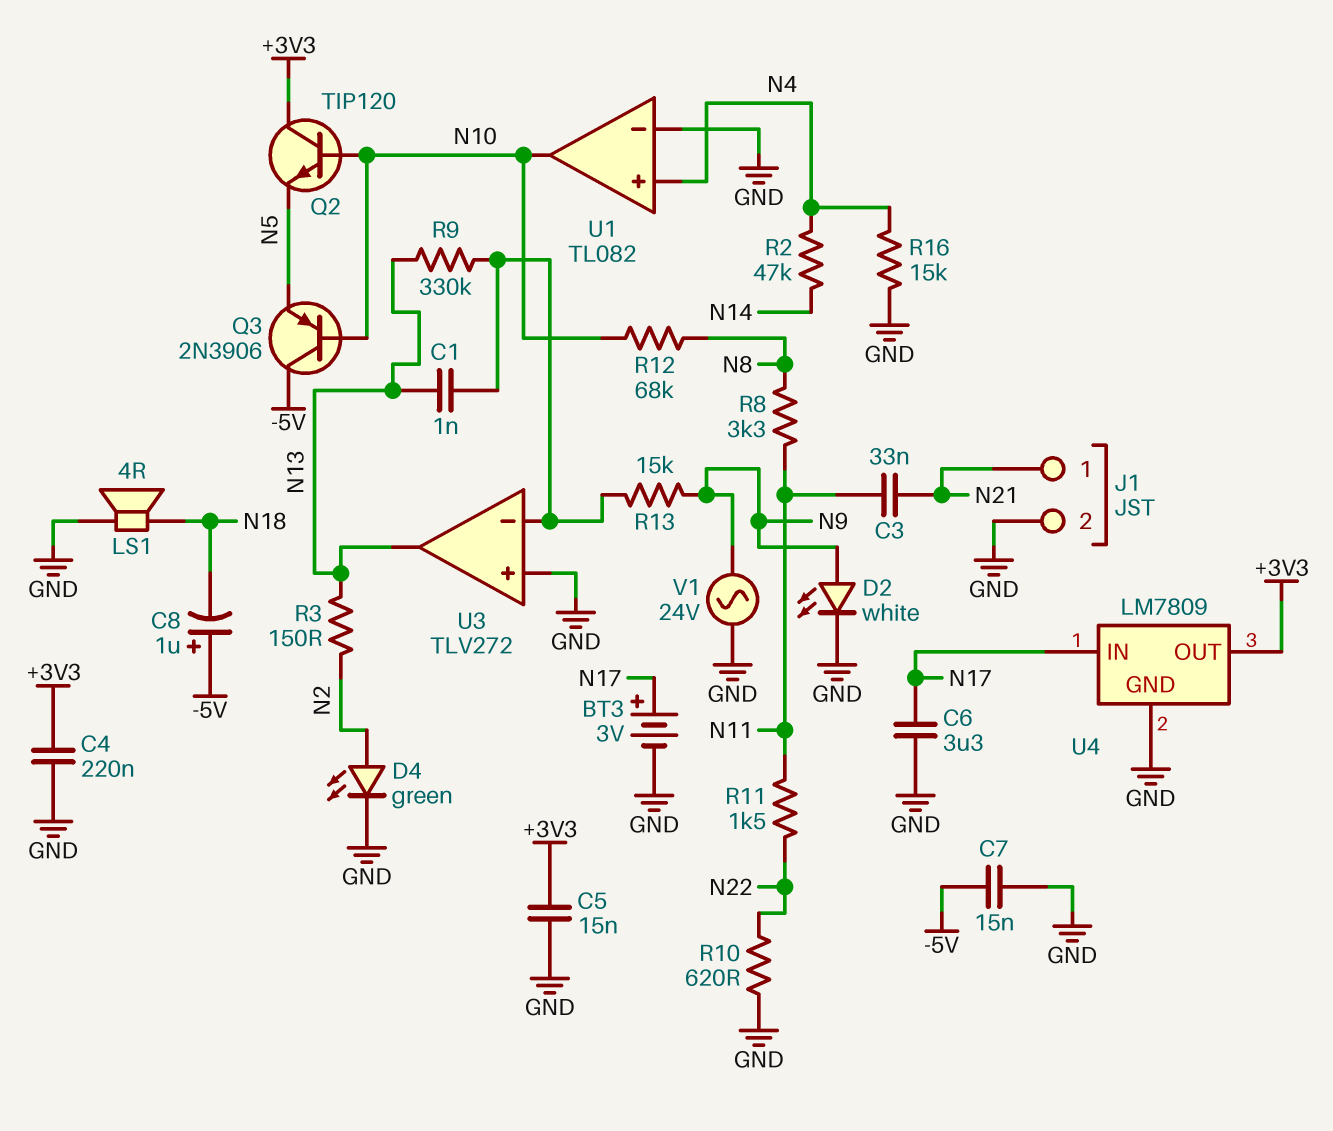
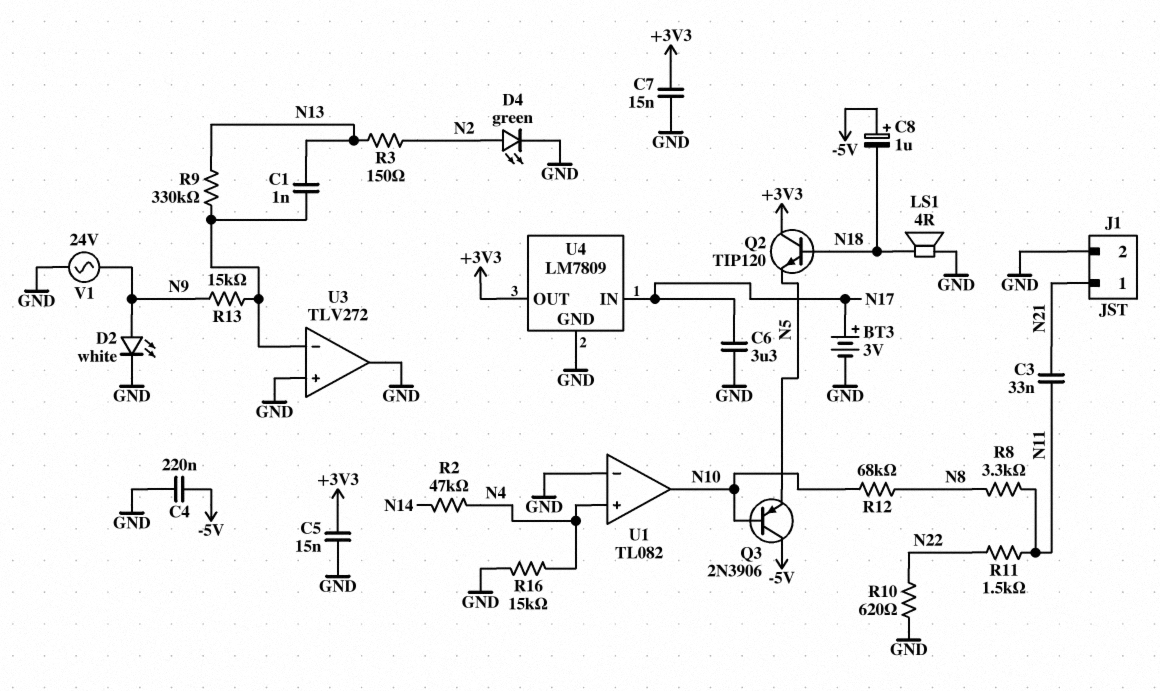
C4: 220nF (+3V3, GND) -> 220nF (-5V, GND)
C7: 15nF (-5V, GND) -> 15nF (+3V3, GND)
Q2: NPN TIP120 (B N10, C +3V3, E N5) -> NPN TIP120 (B N18, C +3V3, E N5)
U3 pin out: N13 -> GND

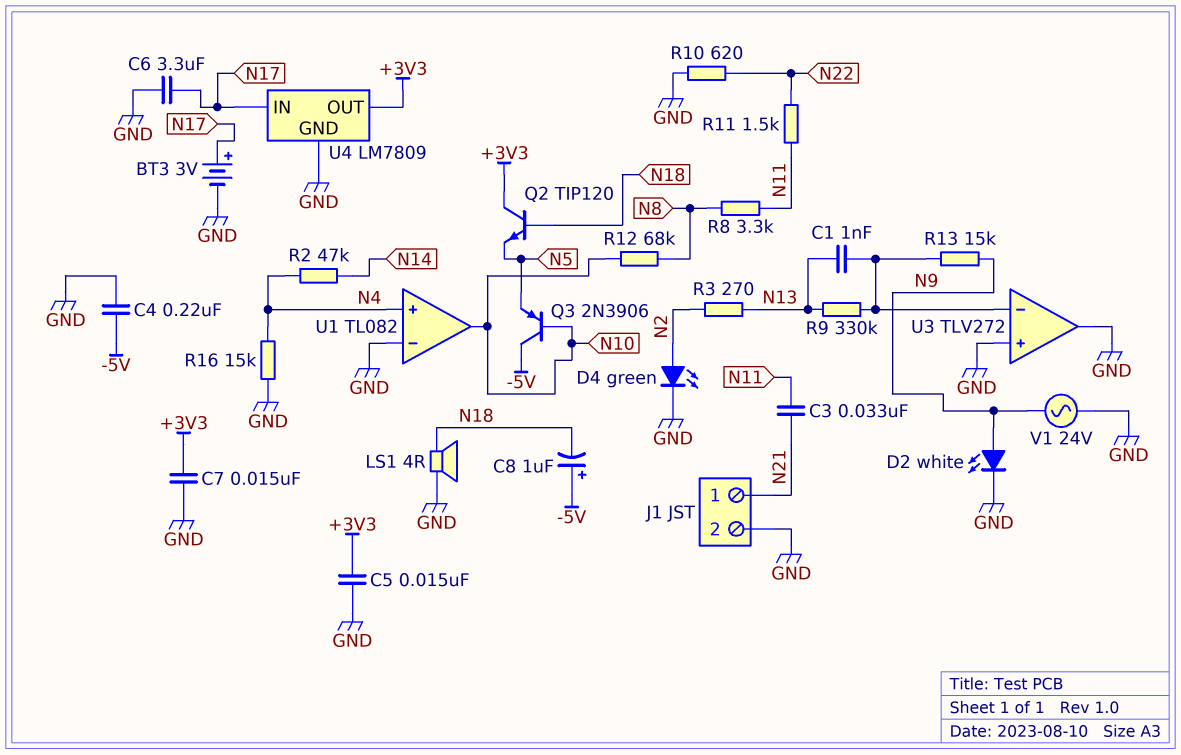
R3: 150 (N2, N13) -> 270 (N2, N13)

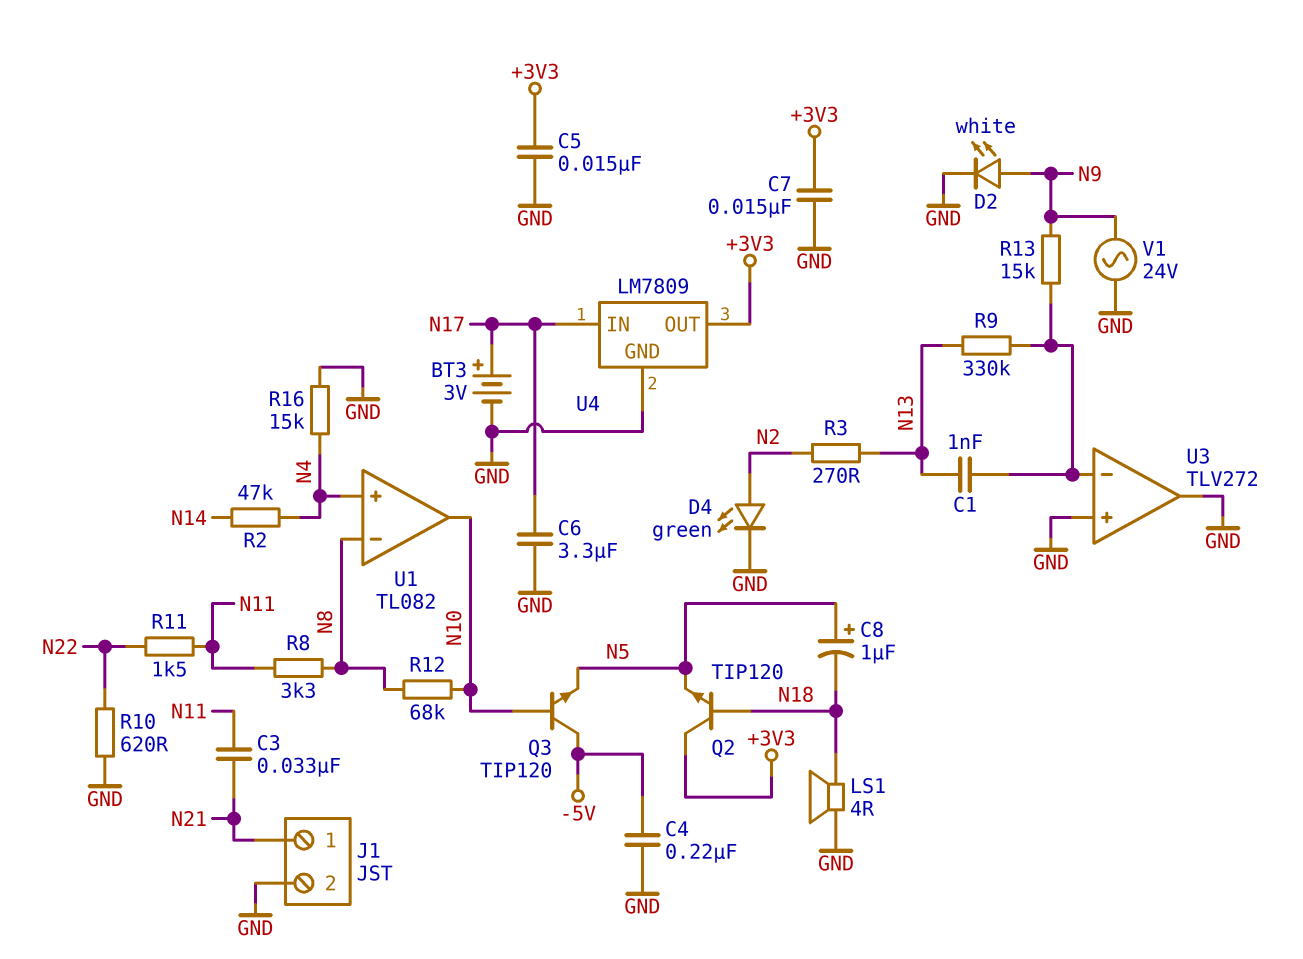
C8: 1uF (plus -5V, minus N18) -> 1uF (plus N5, minus N18)
Q3: PNP 2N3906 (B N10, C -5V, E N5) -> NPN TIP120 (B N10, C -5V, E N5)
U1 pin in-: GND -> N8

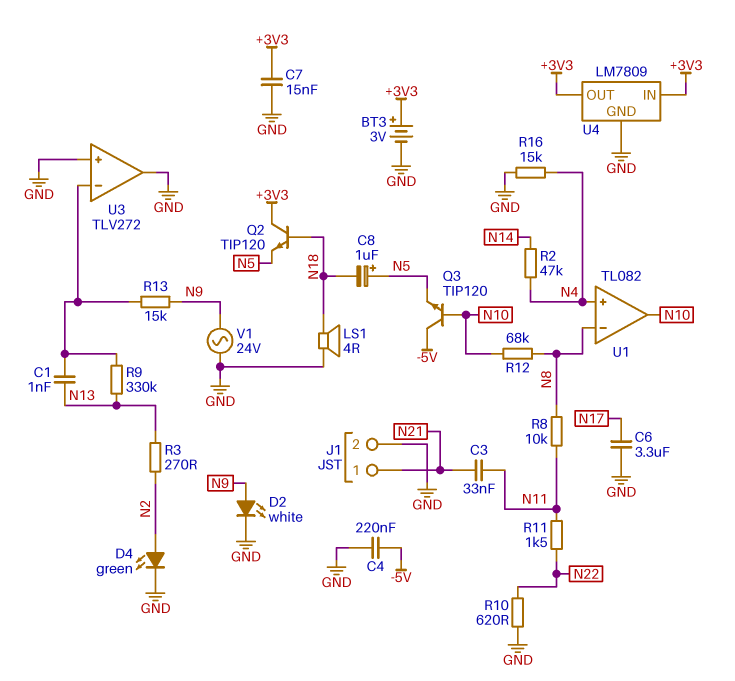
BT3: 3V (plus N17, minus GND) -> 3V (plus +3V3, minus GND)
C5: 15nF (+3V3, GND) -> none
R8: 3.3k (N8, N11) -> 10k (N8, N11)
U4 pin IN: N17 -> +3V3

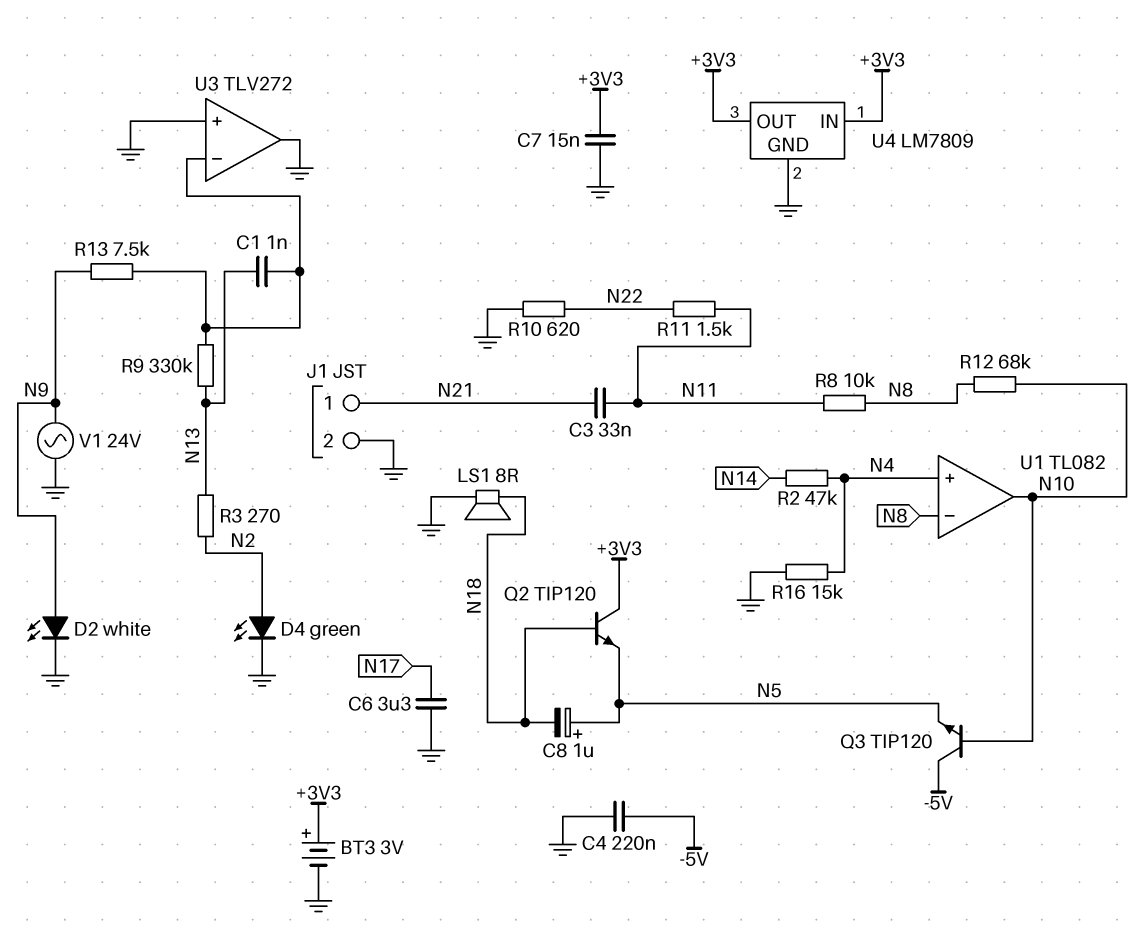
LS1: speaker 4R (GND, N18) -> speaker 8R (GND, N18)
R13: 15k (N9, U3/in-) -> 7.5k (N9, U3/in-)

